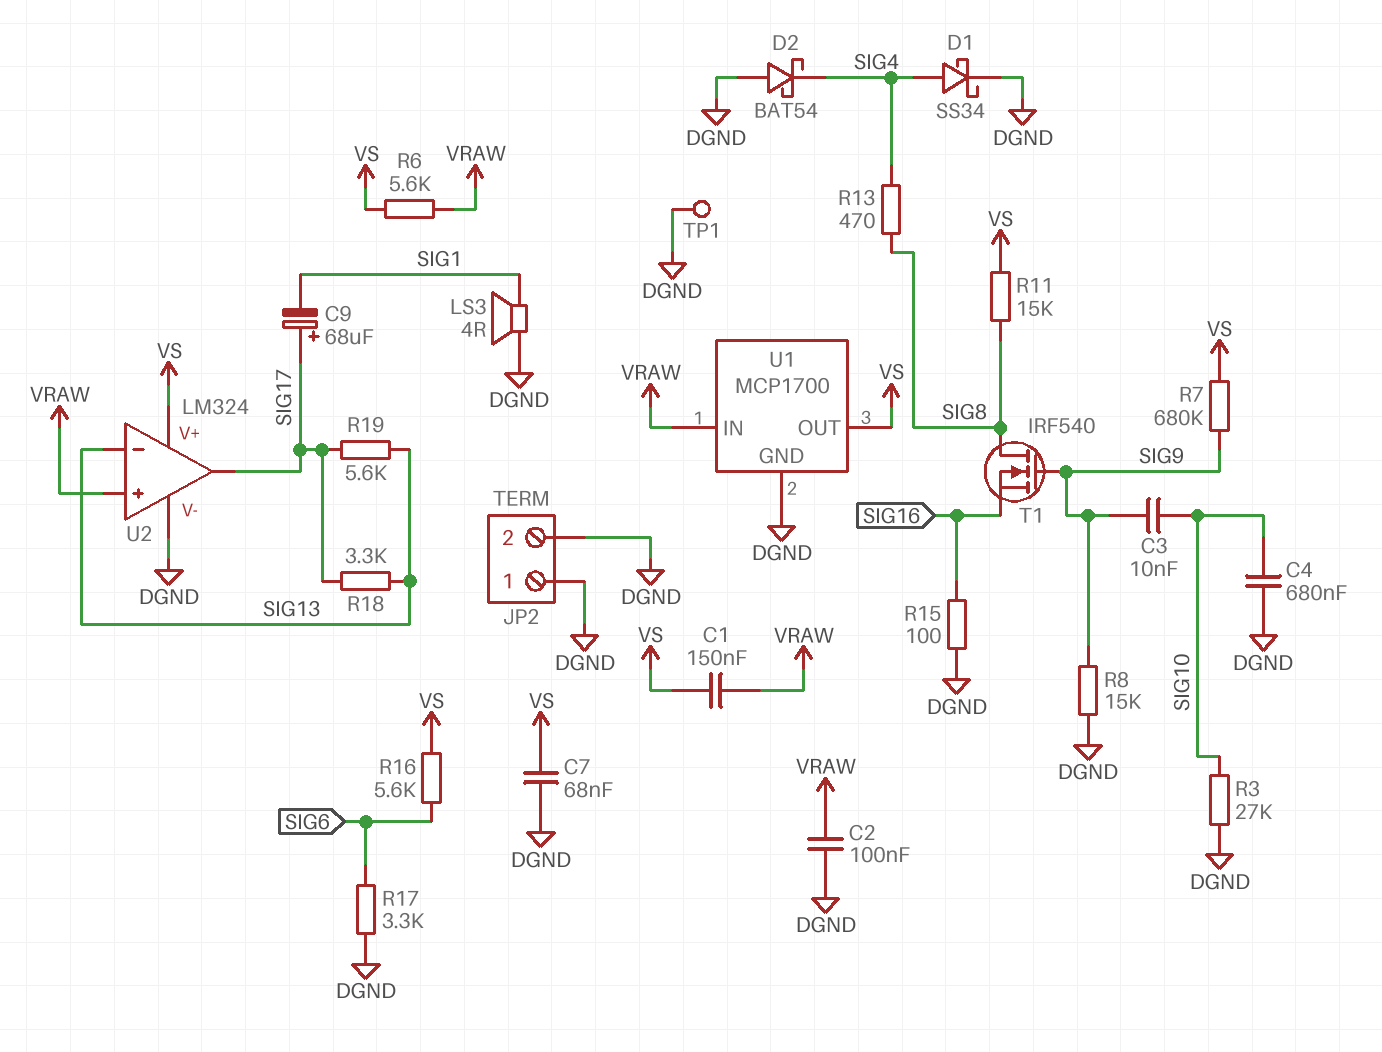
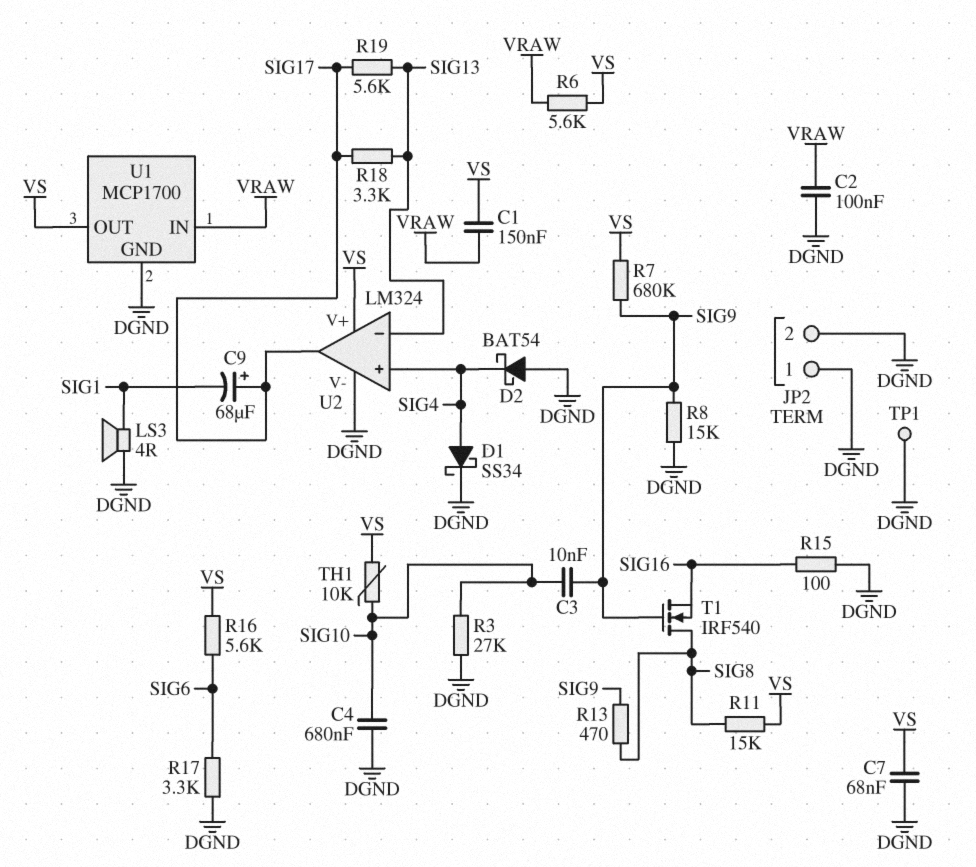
R13: 470 (SIG4, SIG8) -> 470 (SIG8, SIG9)
TH1: none -> 10k (SIG10, VS)
U2 pin in+: VRAW -> SIG4

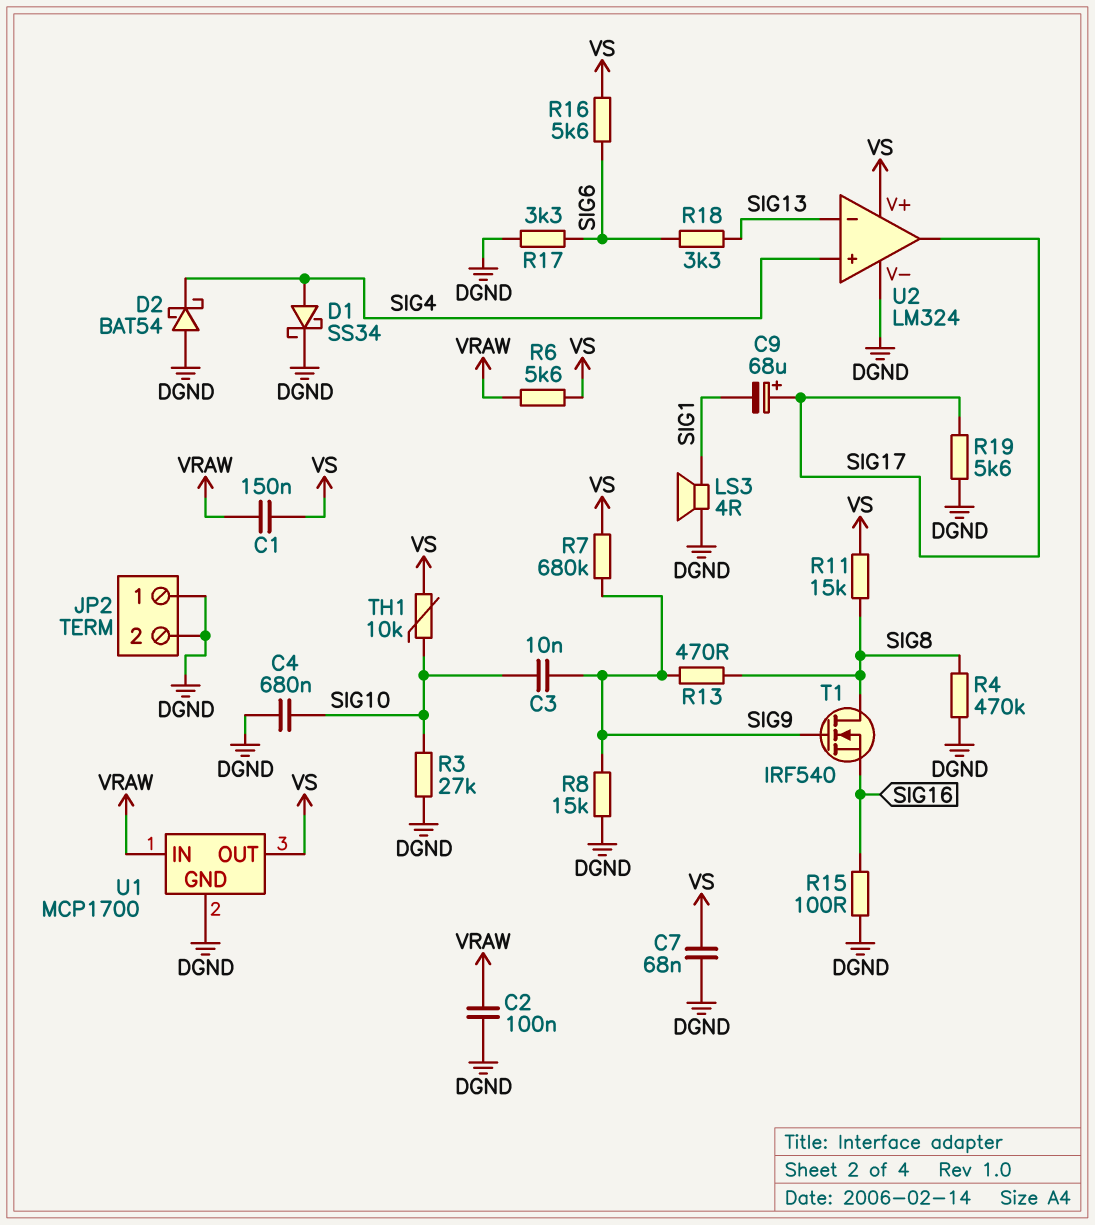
R4: none -> 470k (DGND, SIG8)
R18: 3.3k (SIG13, SIG17) -> 3.3k (SIG6, SIG13)
R19: 5.6k (SIG13, SIG17) -> 5.6k (DGND, SIG17)
TP1: test point (DGND) -> none

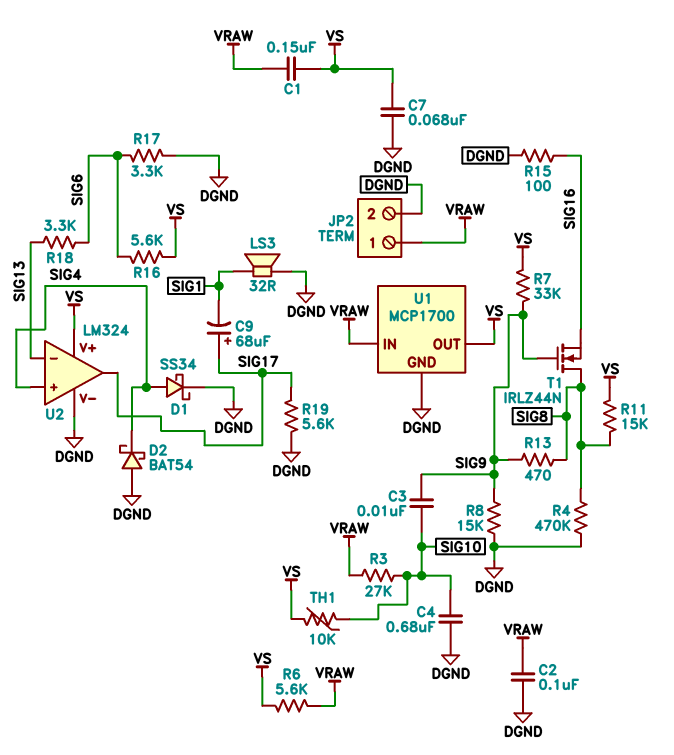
JP2 pin 1: DGND -> VRAW
LS3: speaker 4R (DGND, SIG1) -> speaker 32R (DGND, SIG1)
R3: 27k (DGND, SIG10) -> 27k (SIG10, VRAW)
R7: 680k (SIG9, VS) -> 33k (SIG9, VS)
T1: NMOS IRF540 (G SIG9, D SIG8, S SIG16) -> NMOS IRLZ44N (G SIG9, D SIG8, S SIG16)

